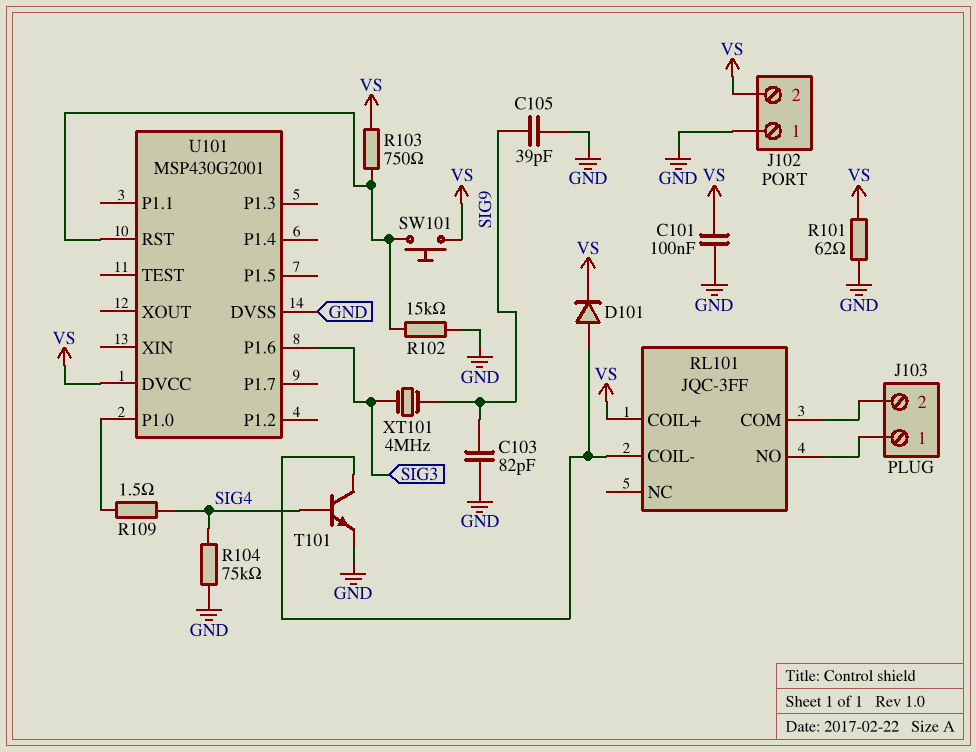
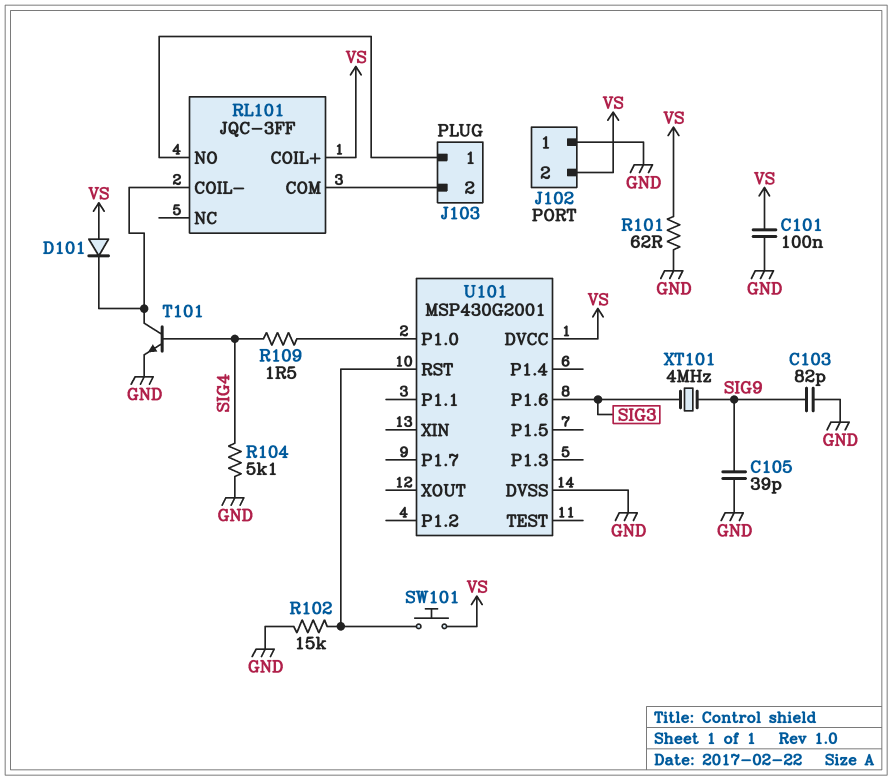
D101: diode (A RL101/COIL-, K VS) -> diode (A VS, K RL101/COIL-)
R103: 750 (U101/RST, VS) -> none
R104: 75k (GND, SIG4) -> 5.1k (GND, SIG4)

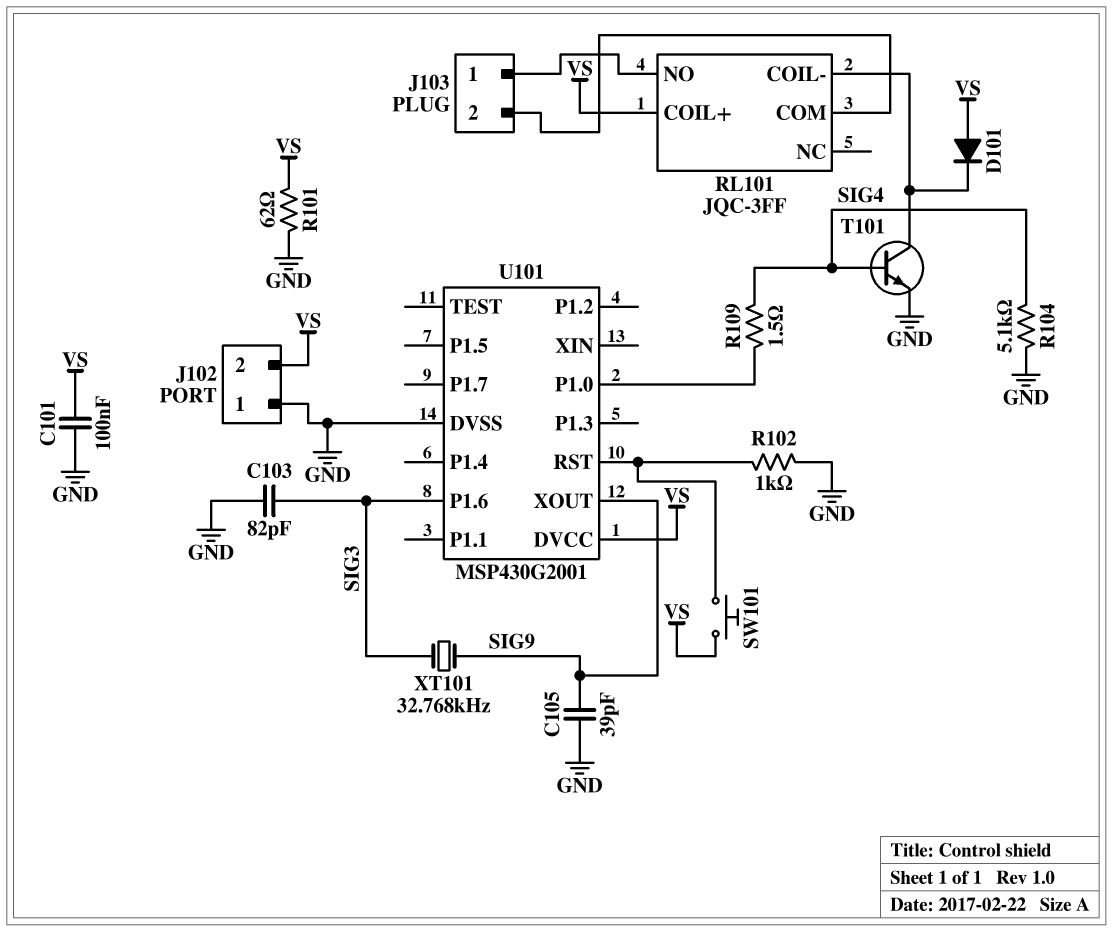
C103: 82pF (GND, SIG9) -> 82pF (GND, SIG3)
R102: 15k (GND, U101/RST) -> 1k (GND, U101/RST)
U101 pin XOUT: none -> SIG9
XT101: 4MHz (SIG3, SIG9) -> 32.768kHz (SIG3, SIG9)

